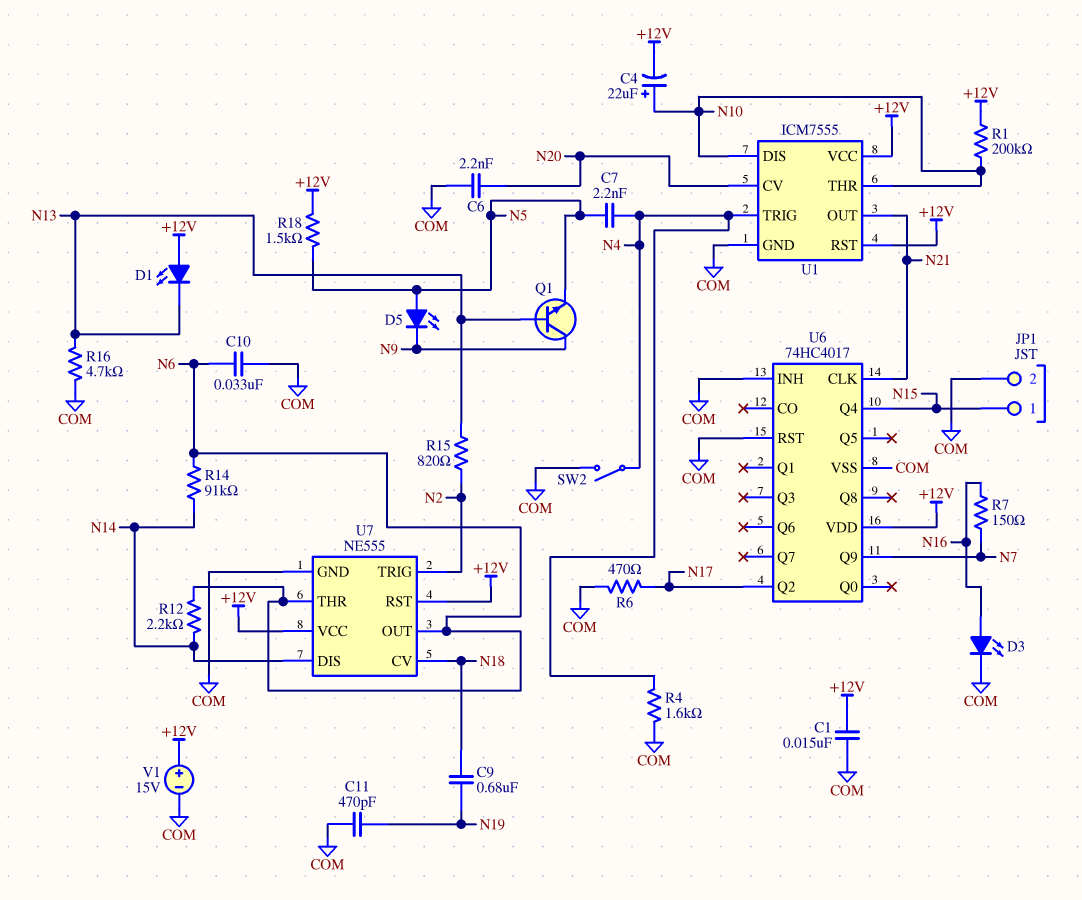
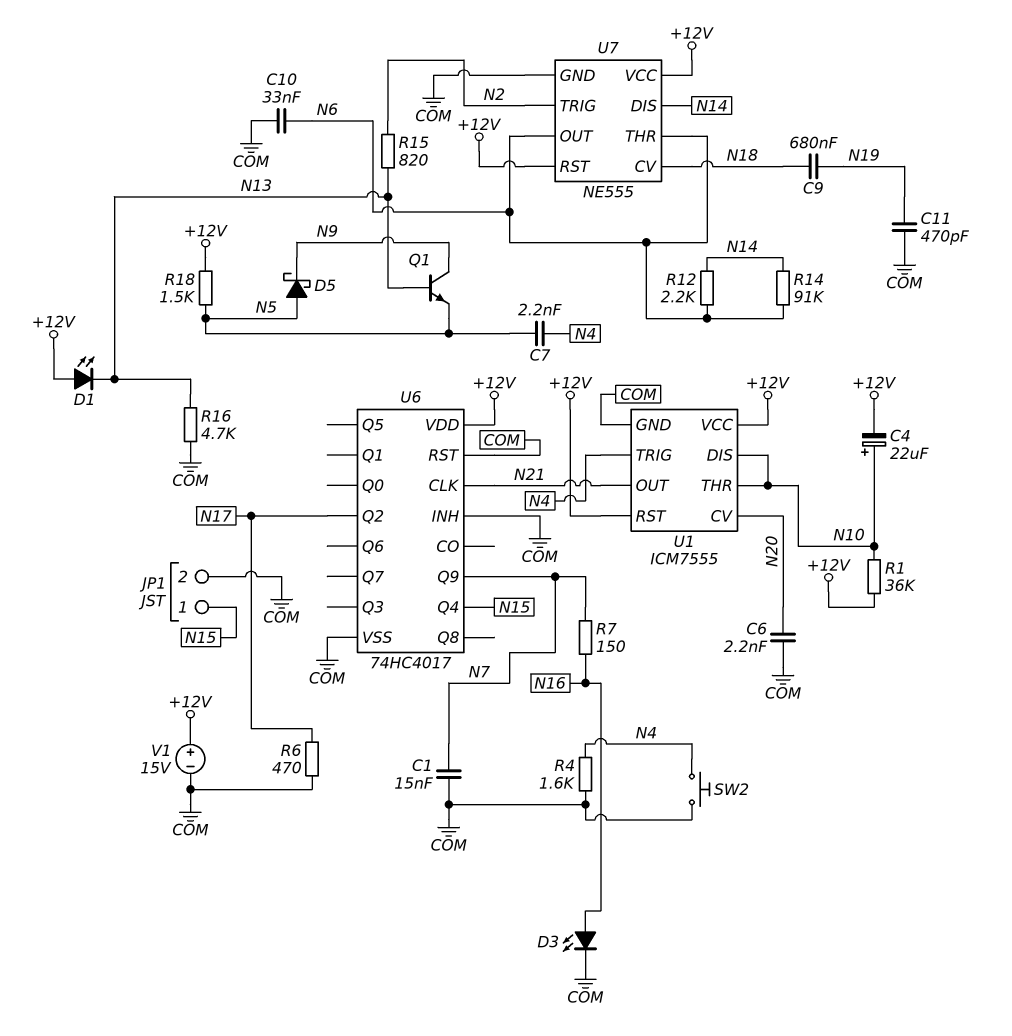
C1: 15nF (+12V, COM) -> 15nF (COM, N7)
D5: LED (A N5, K N9) -> schottky (A N5, K N9)
R1: 200k (+12V, N10) -> 36k (+12V, N10)
SW2: switch (COM, N4) -> button (COM, N4)

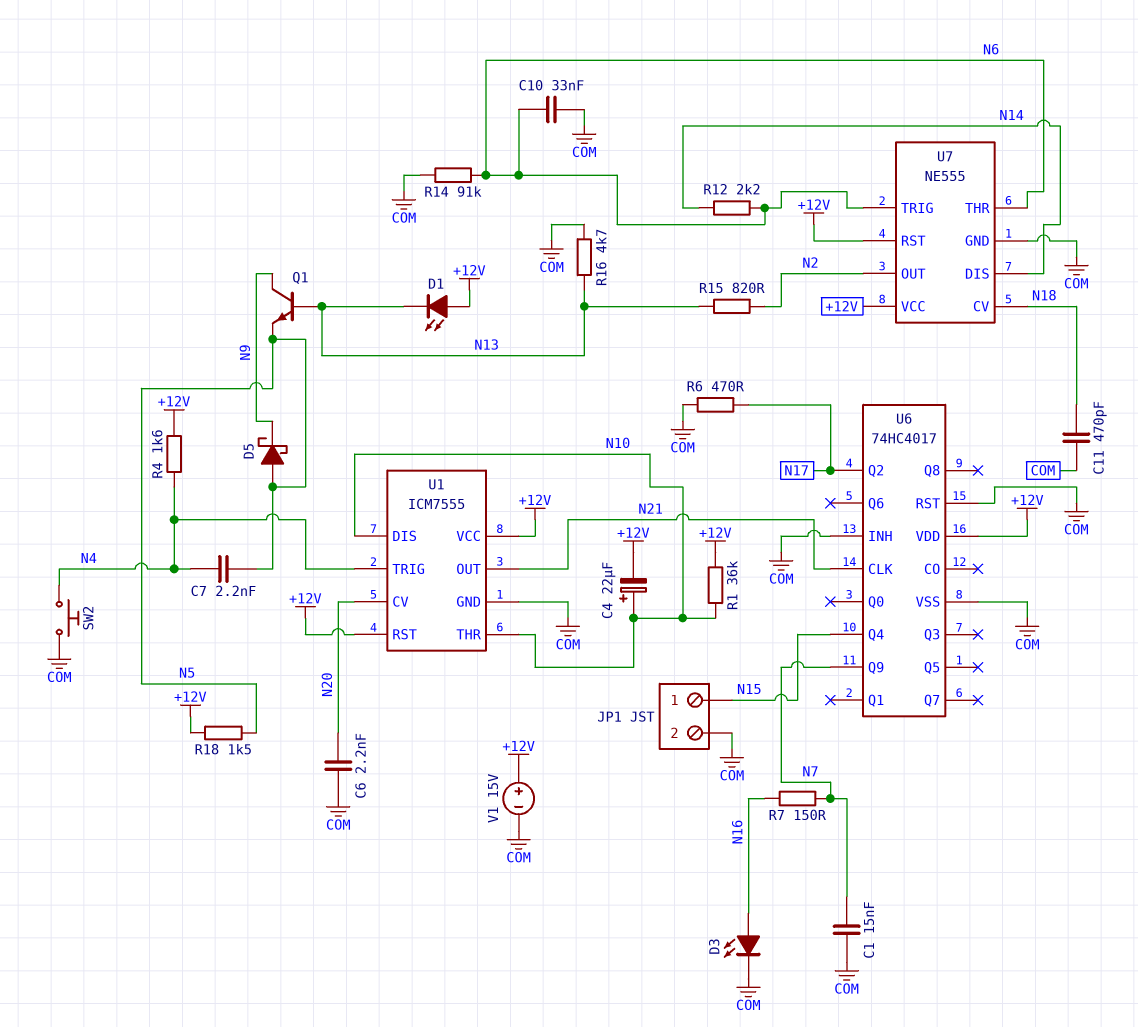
C9: 680nF (N18, N19) -> none
C11: 470pF (COM, N19) -> 470pF (COM, N18)
R4: 1.6k (COM, N4) -> 1.6k (+12V, N4)
R14: 91k (N6, N14) -> 91k (COM, N6)
U7 pin OUT: N6 -> N2
U7 pin TRIG: N2 -> N6

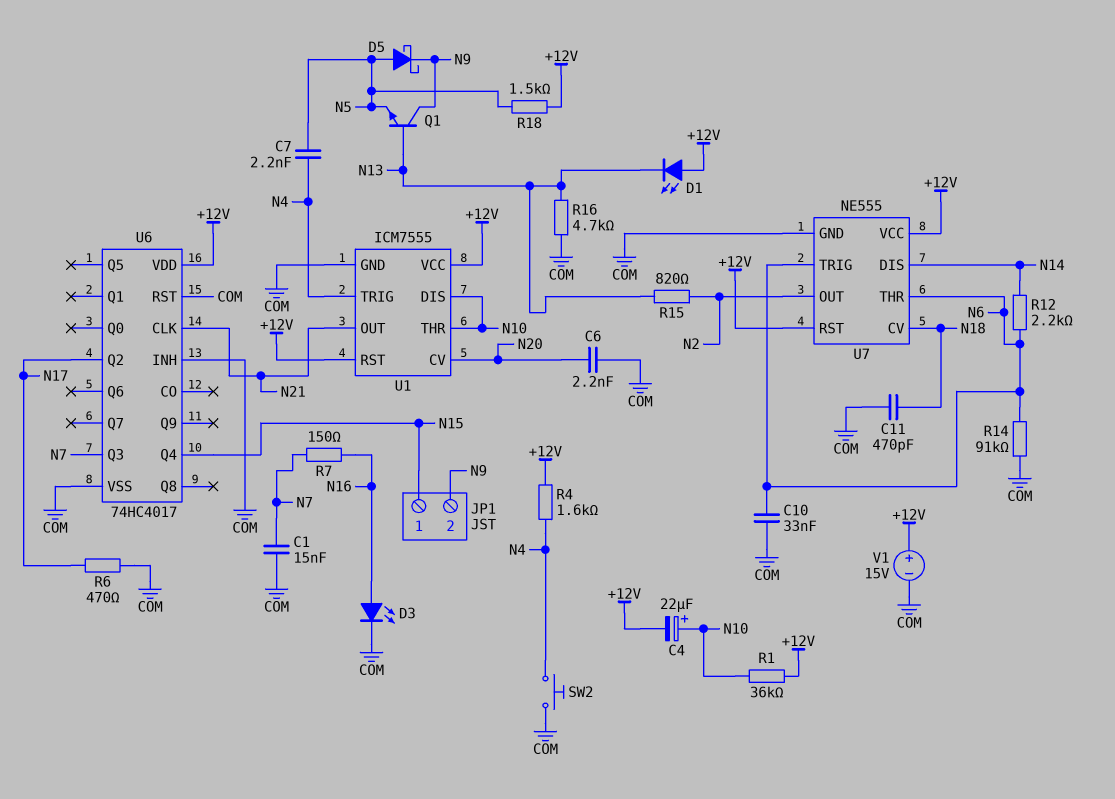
JP1 pin 2: COM -> N9
U6 pin Q3: none -> N7
U6 pin Q9: N7 -> none

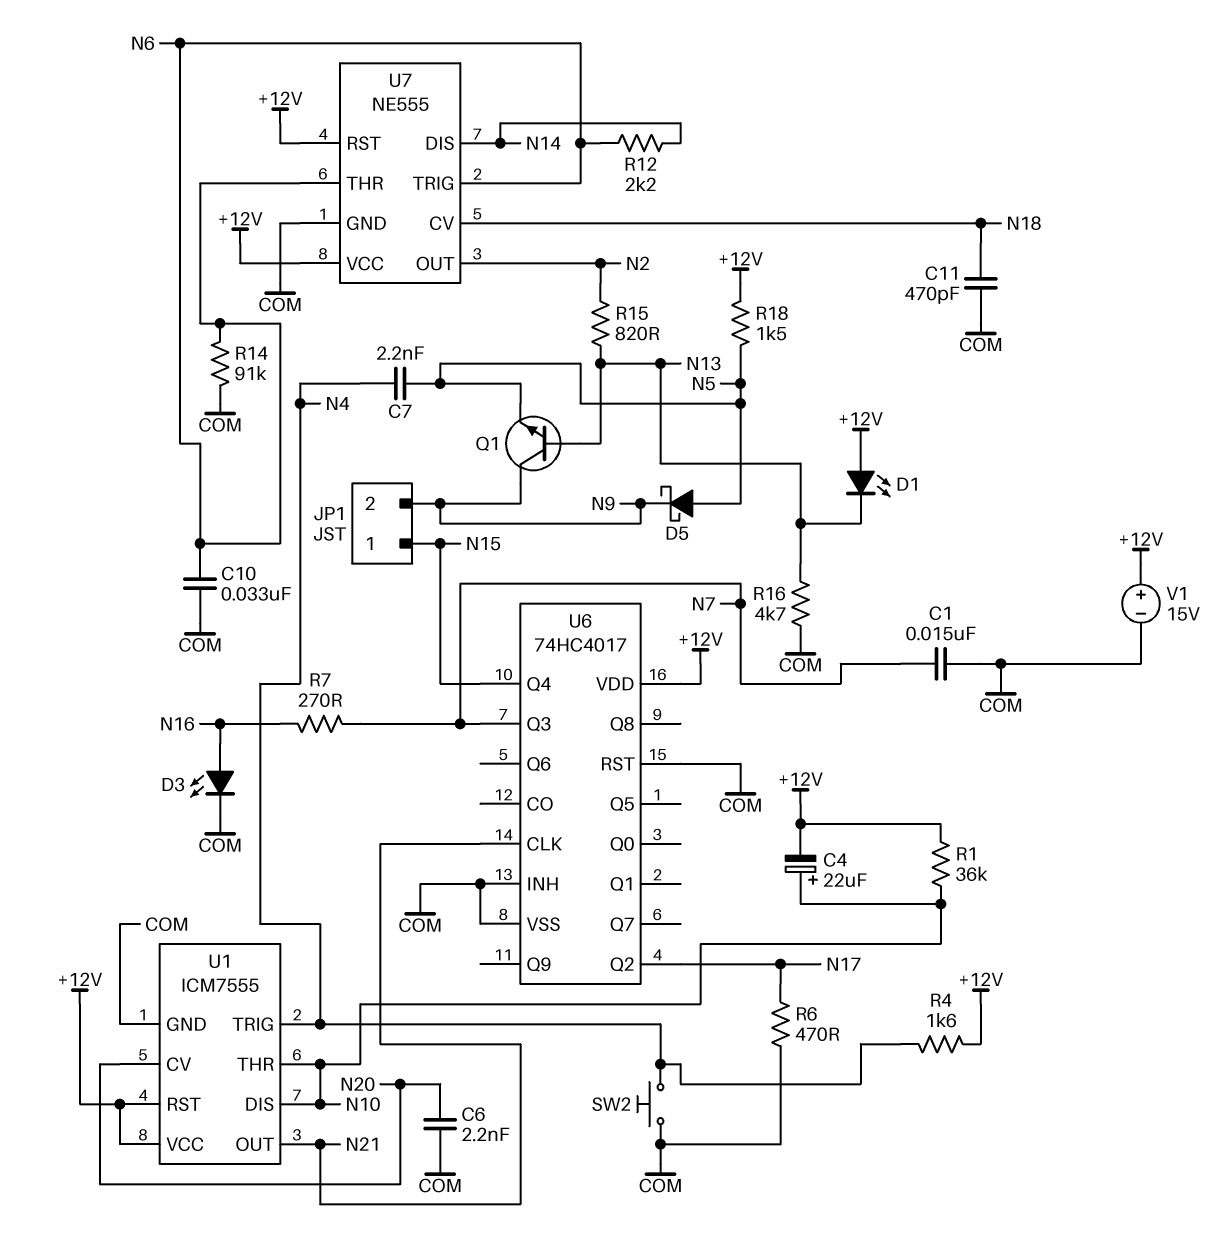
R7: 150 (N7, N16) -> 270 (N7, N16)

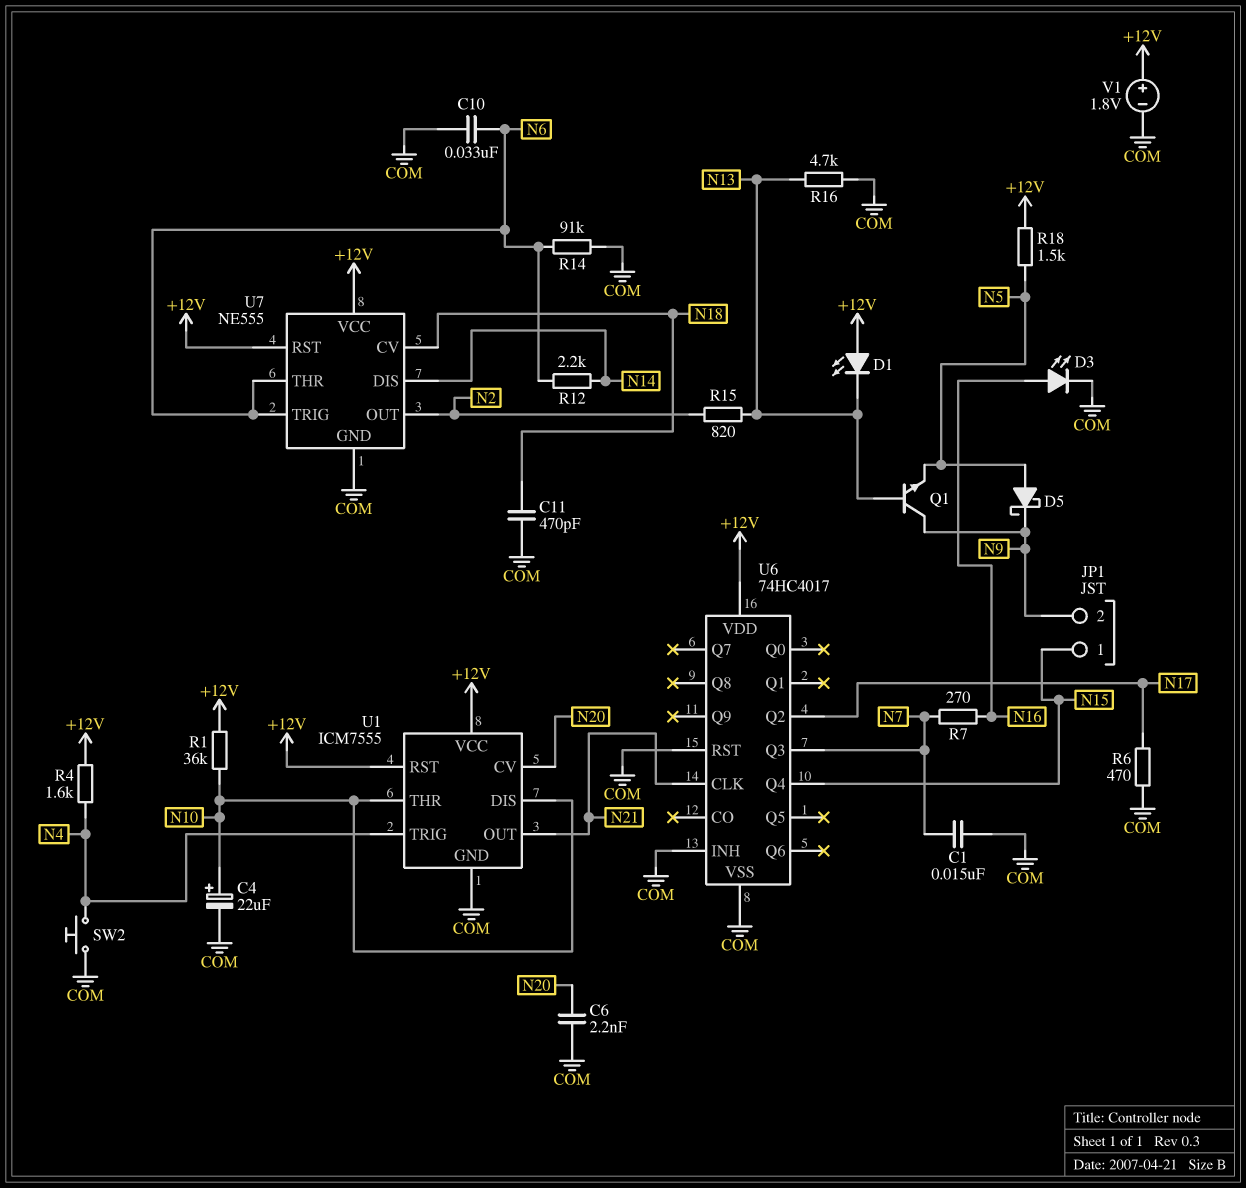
C4: 22uF (plus N10, minus +12V) -> 22uF (plus N10, minus COM)
C7: 2.2nF (N4, N5) -> none
V1: 15V (plus +12V, minus COM) -> 1.8V (plus +12V, minus COM)

